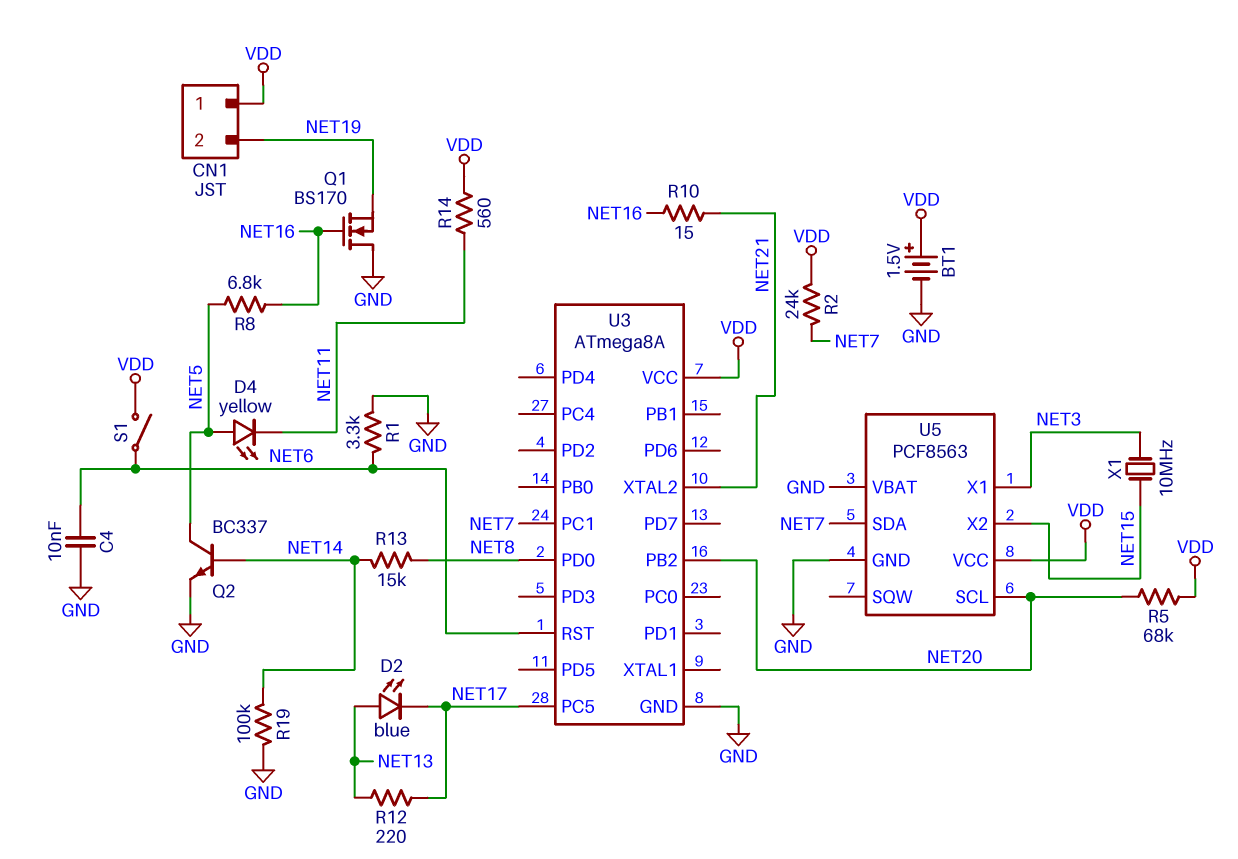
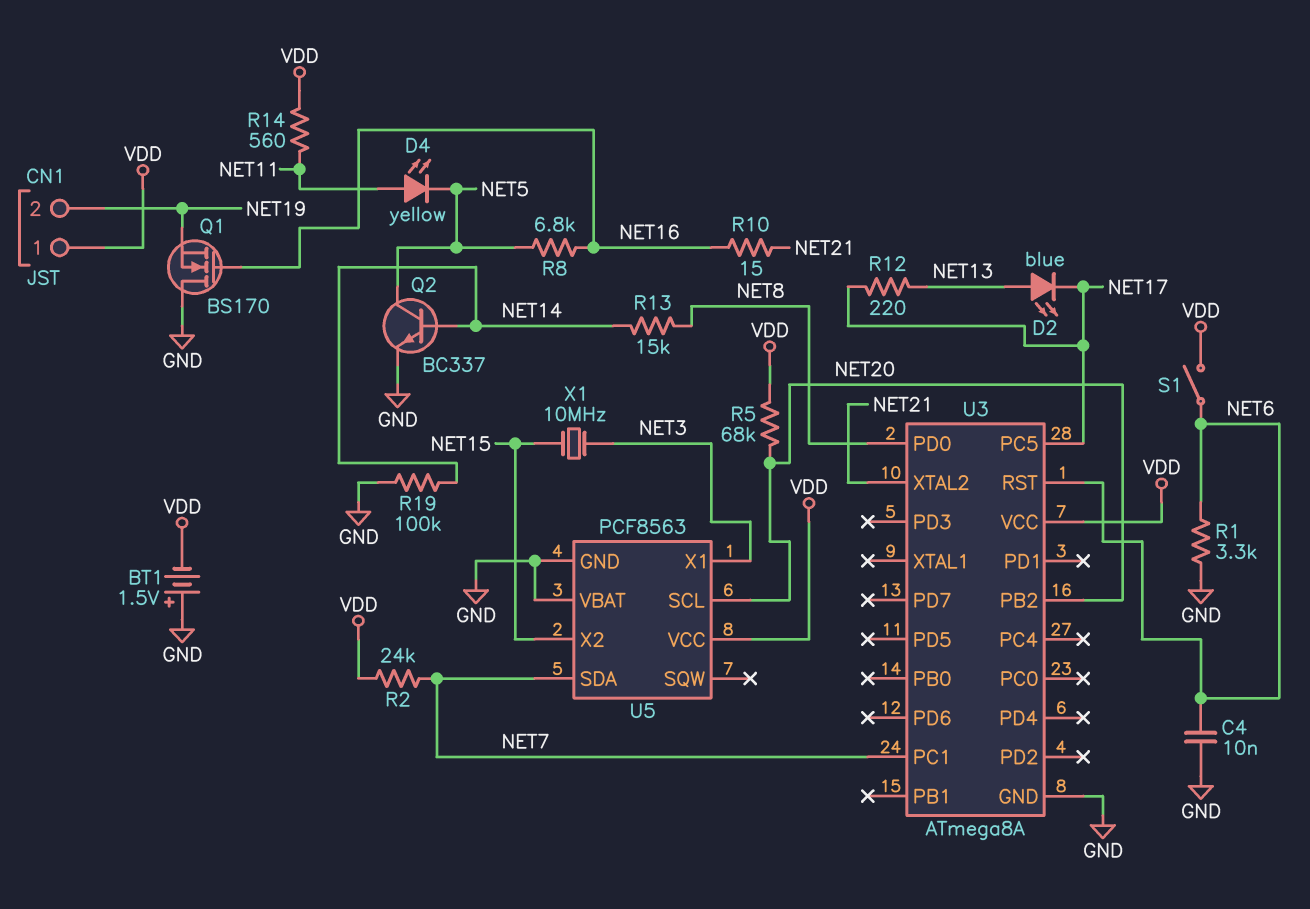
BT1: 1.5V (plus VDD, minus GND) -> 1.5V (plus GND, minus VDD)
D4: LED yellow (A NET5, K NET11) -> LED yellow (A NET11, K NET5)

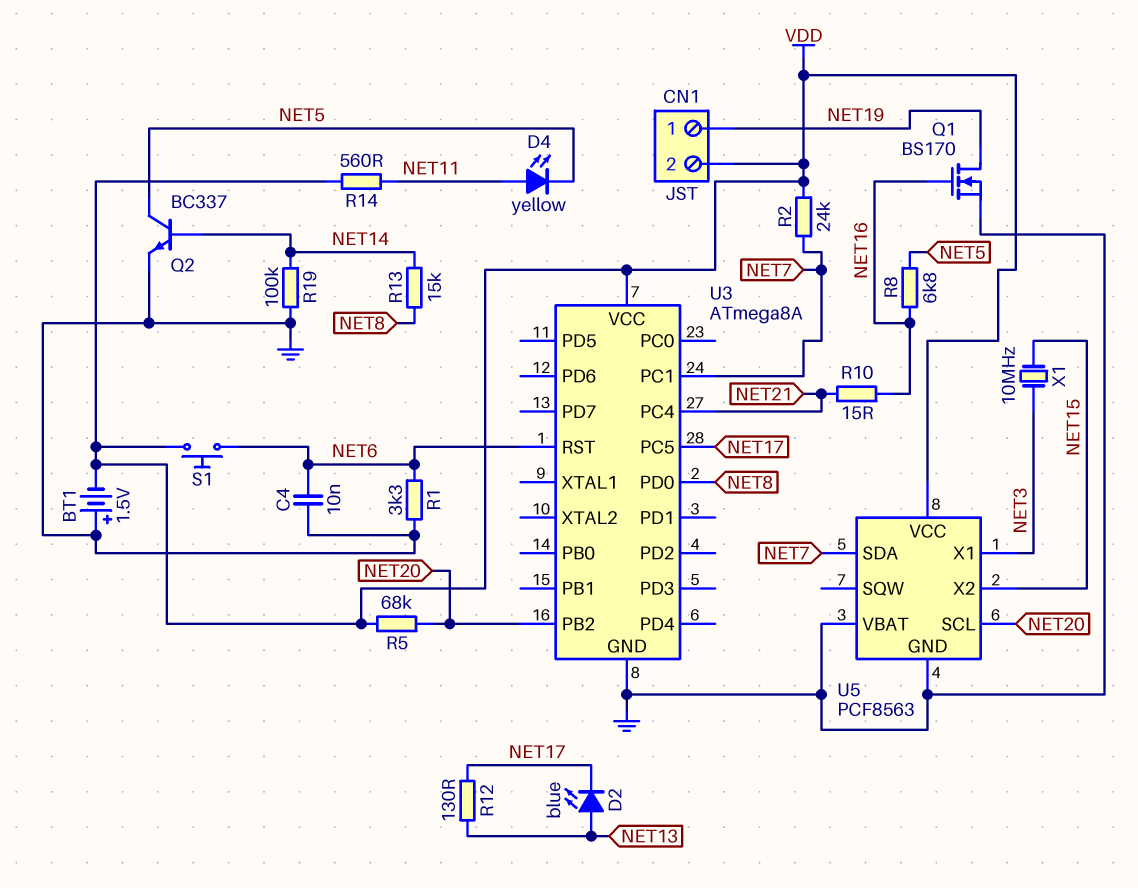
CN1 pin 1: VDD -> NET19
CN1 pin 2: NET19 -> VDD
Q1: NMOS BS170 (G NET16, D GND, S NET19) -> NMOS BS170 (G NET16, D NET19, S GND)
R12: 220 (NET13, NET17) -> 130 (NET13, NET17)
S1: switch (NET6, VDD) -> button (NET6, VDD)
U3 pin PC4: none -> NET21
U3 pin XTAL2: NET21 -> none

